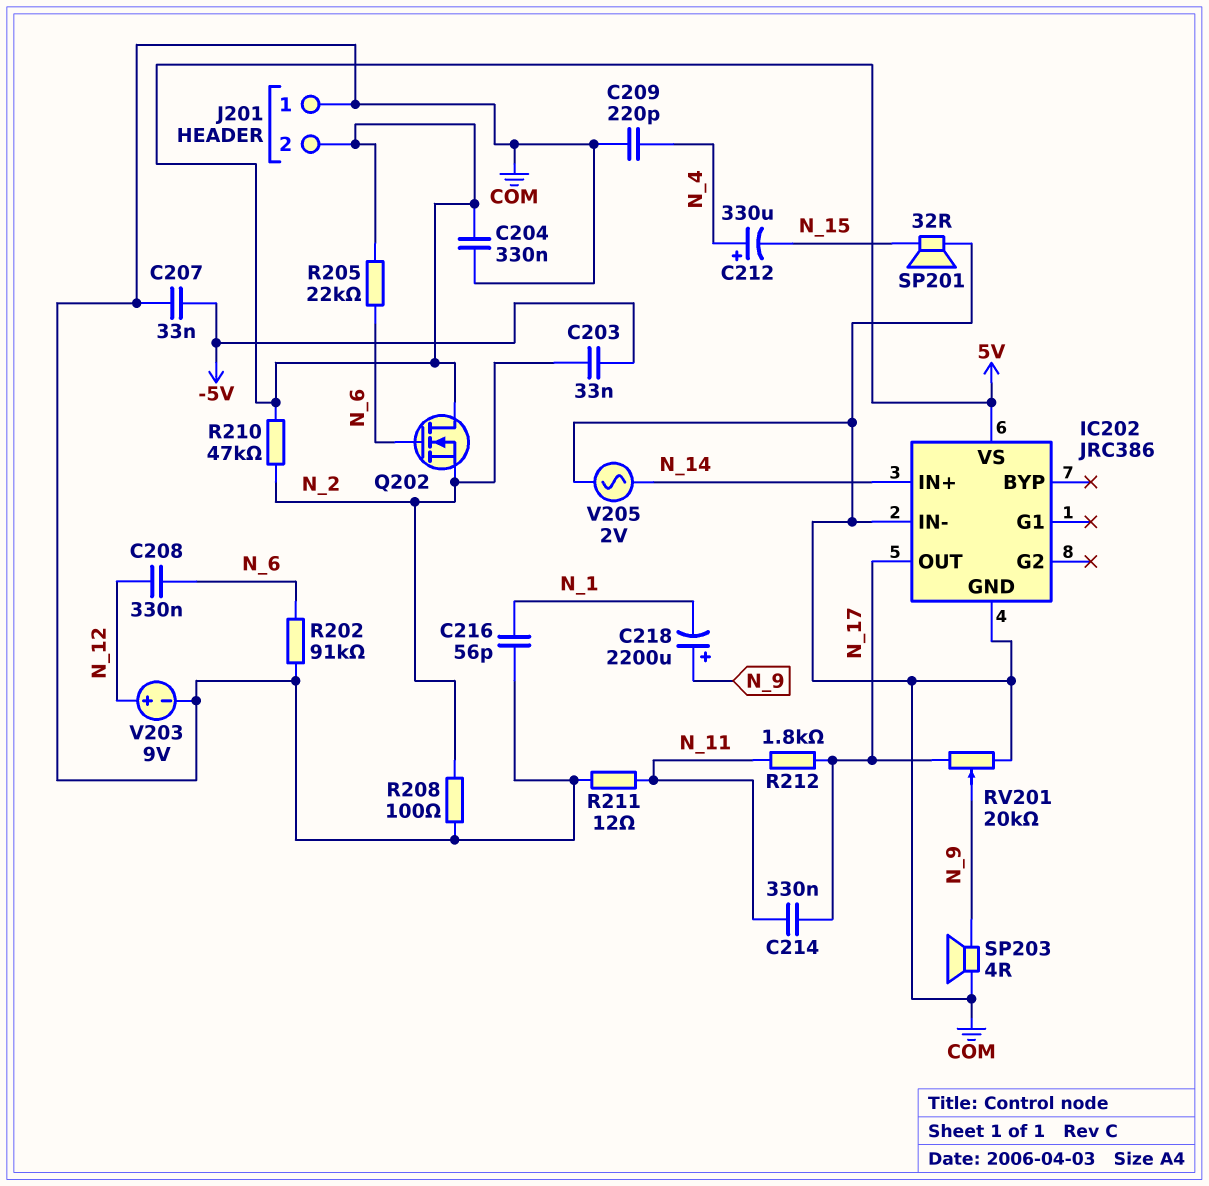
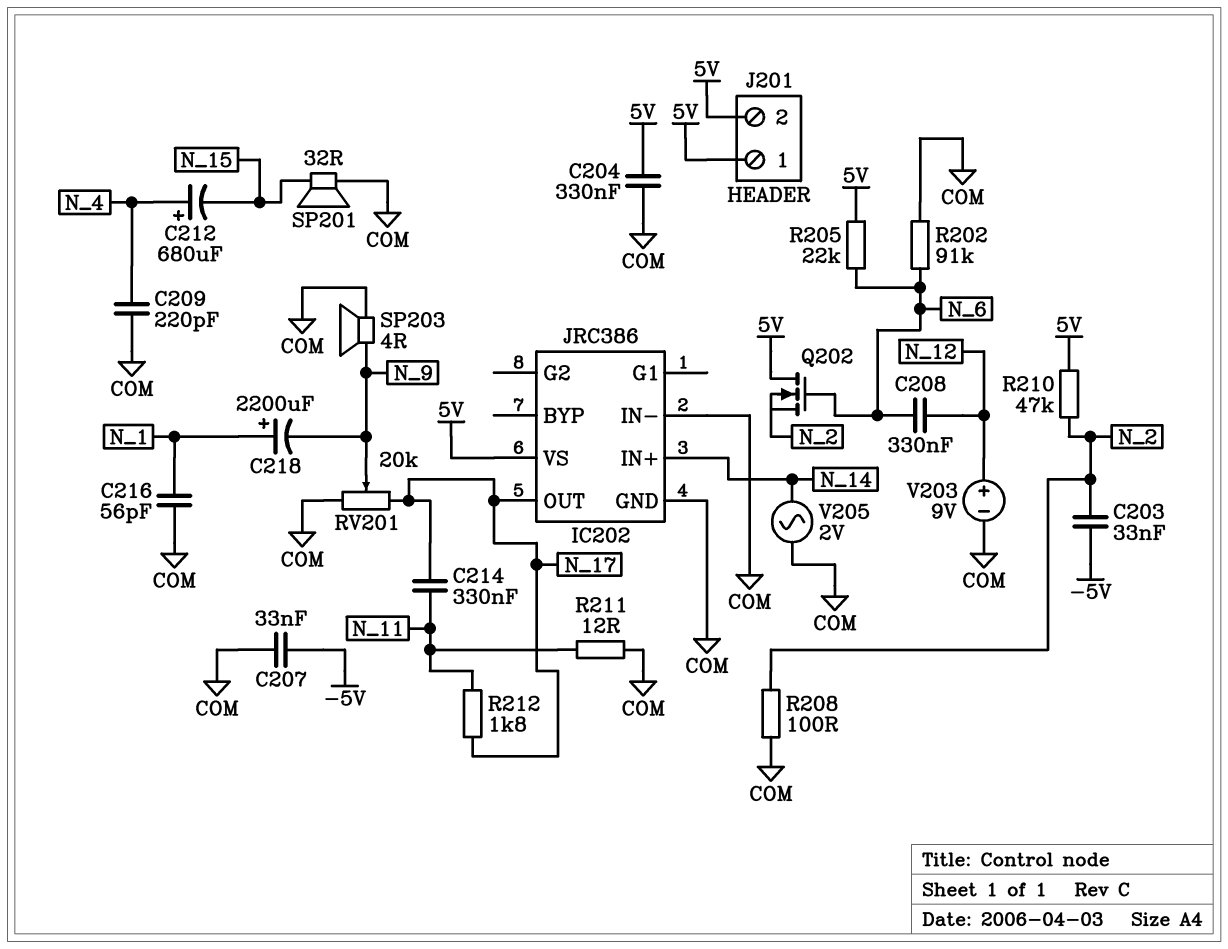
C212: 330uF (plus N_4, minus N_15) -> 680uF (plus N_4, minus N_15)
C218: 2200uF (plus N_9, minus N_1) -> 2200uF (plus N_1, minus N_9)
J201 pin 1: COM -> 5V

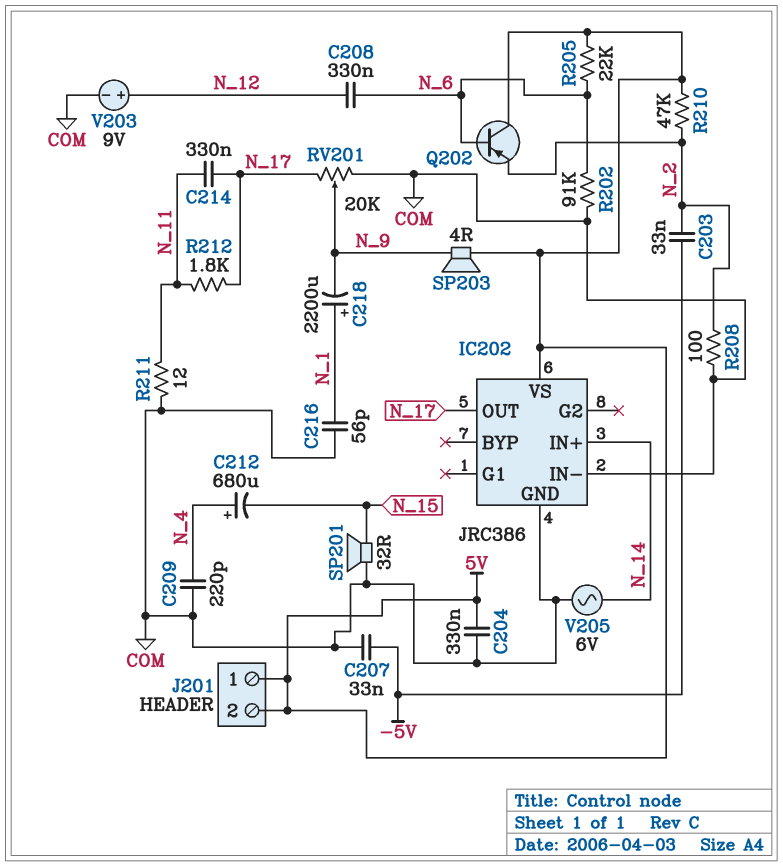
Q202: NMOS (G N_6, D 5V, S N_2) -> PNP (B N_6, C 5V, E N_2)
SP203: speaker 4R (COM, N_9) -> speaker 4R (5V, N_9)
V205: AC 2V (COM, N_14) -> AC 6V (COM, N_14)

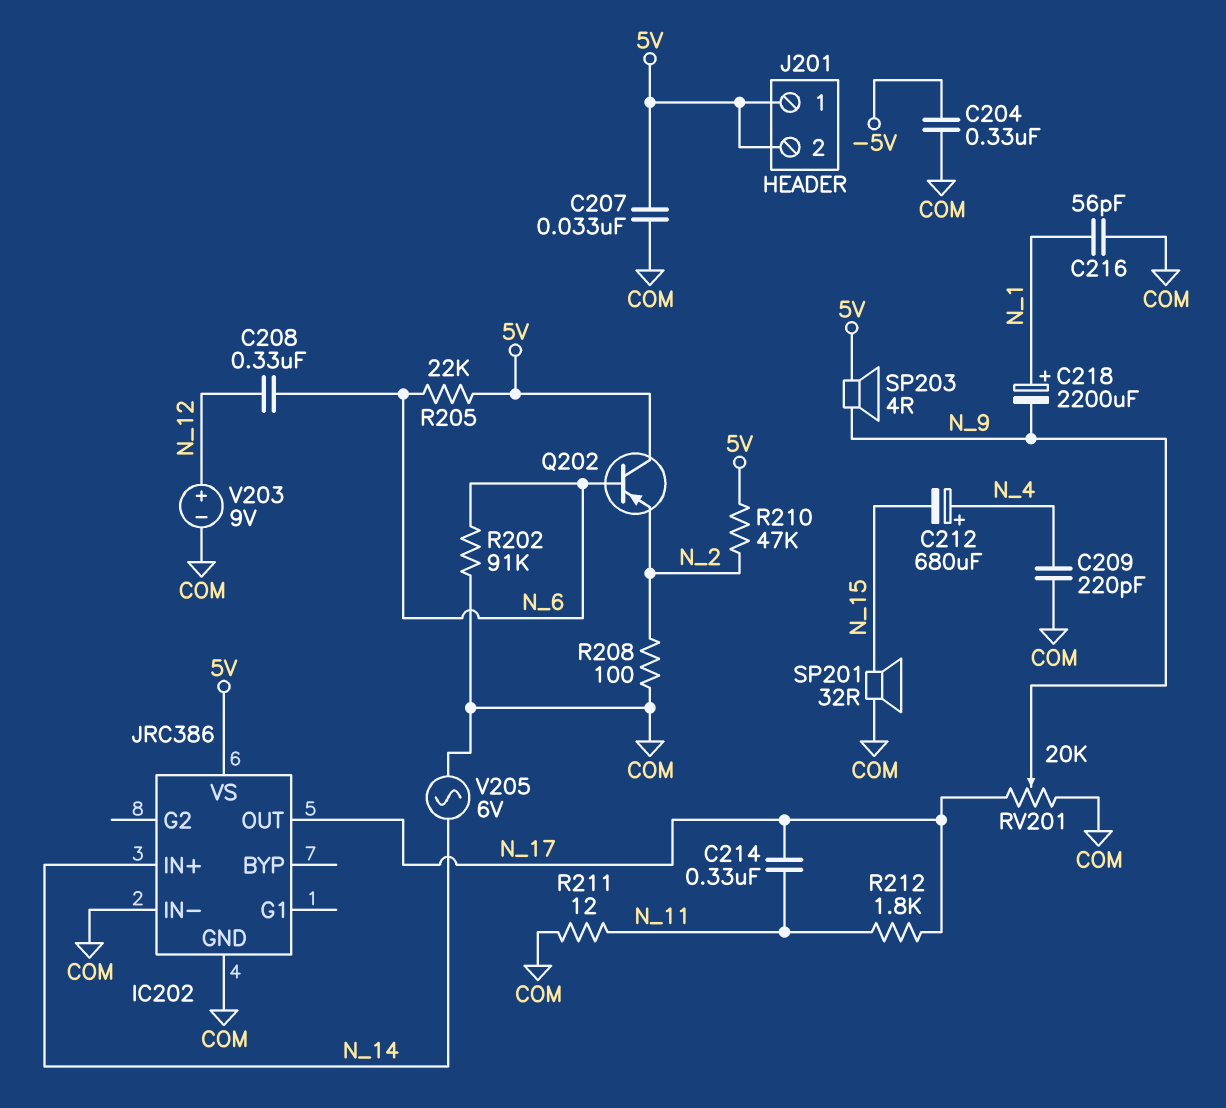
C203: 33nF (-5V, N_2) -> none
C204: 330nF (5V, COM) -> 330nF (-5V, COM)
C207: 33nF (-5V, COM) -> 33nF (5V, COM)

